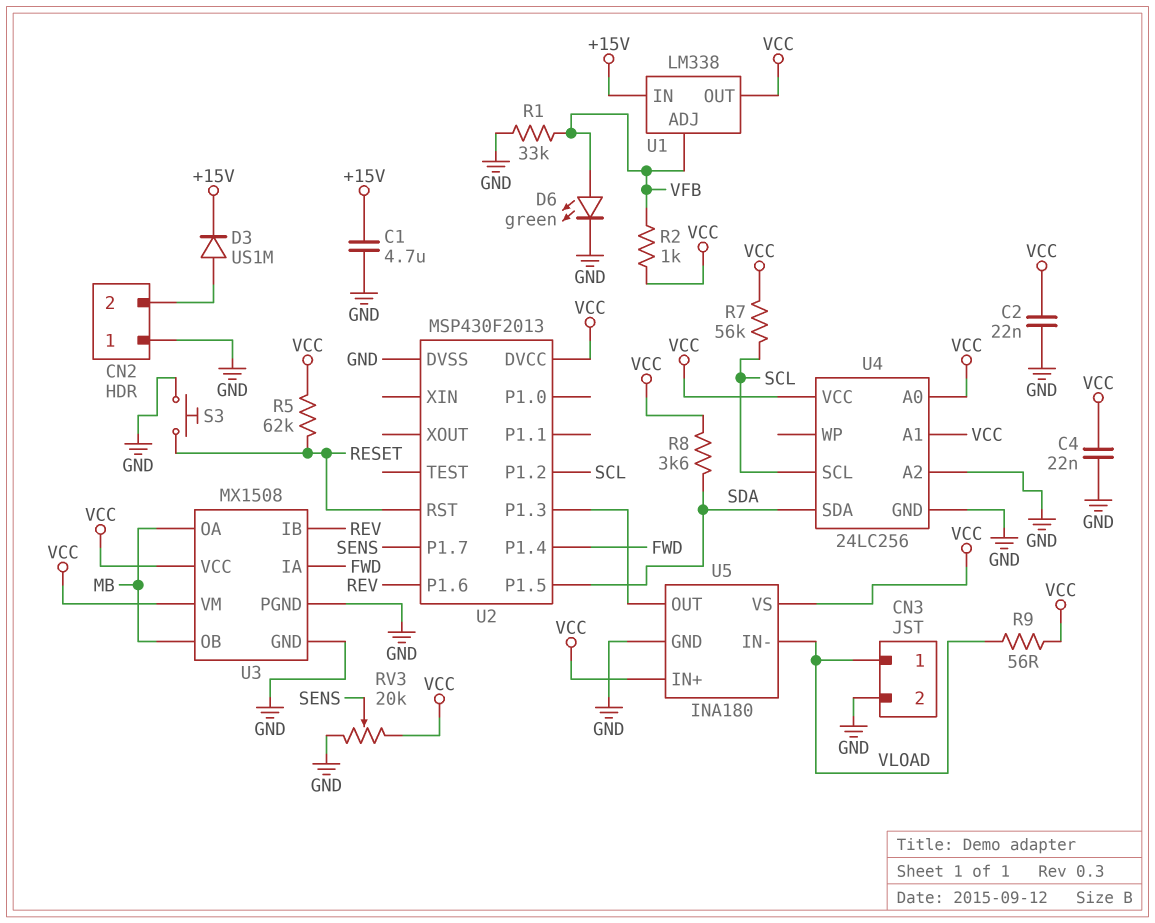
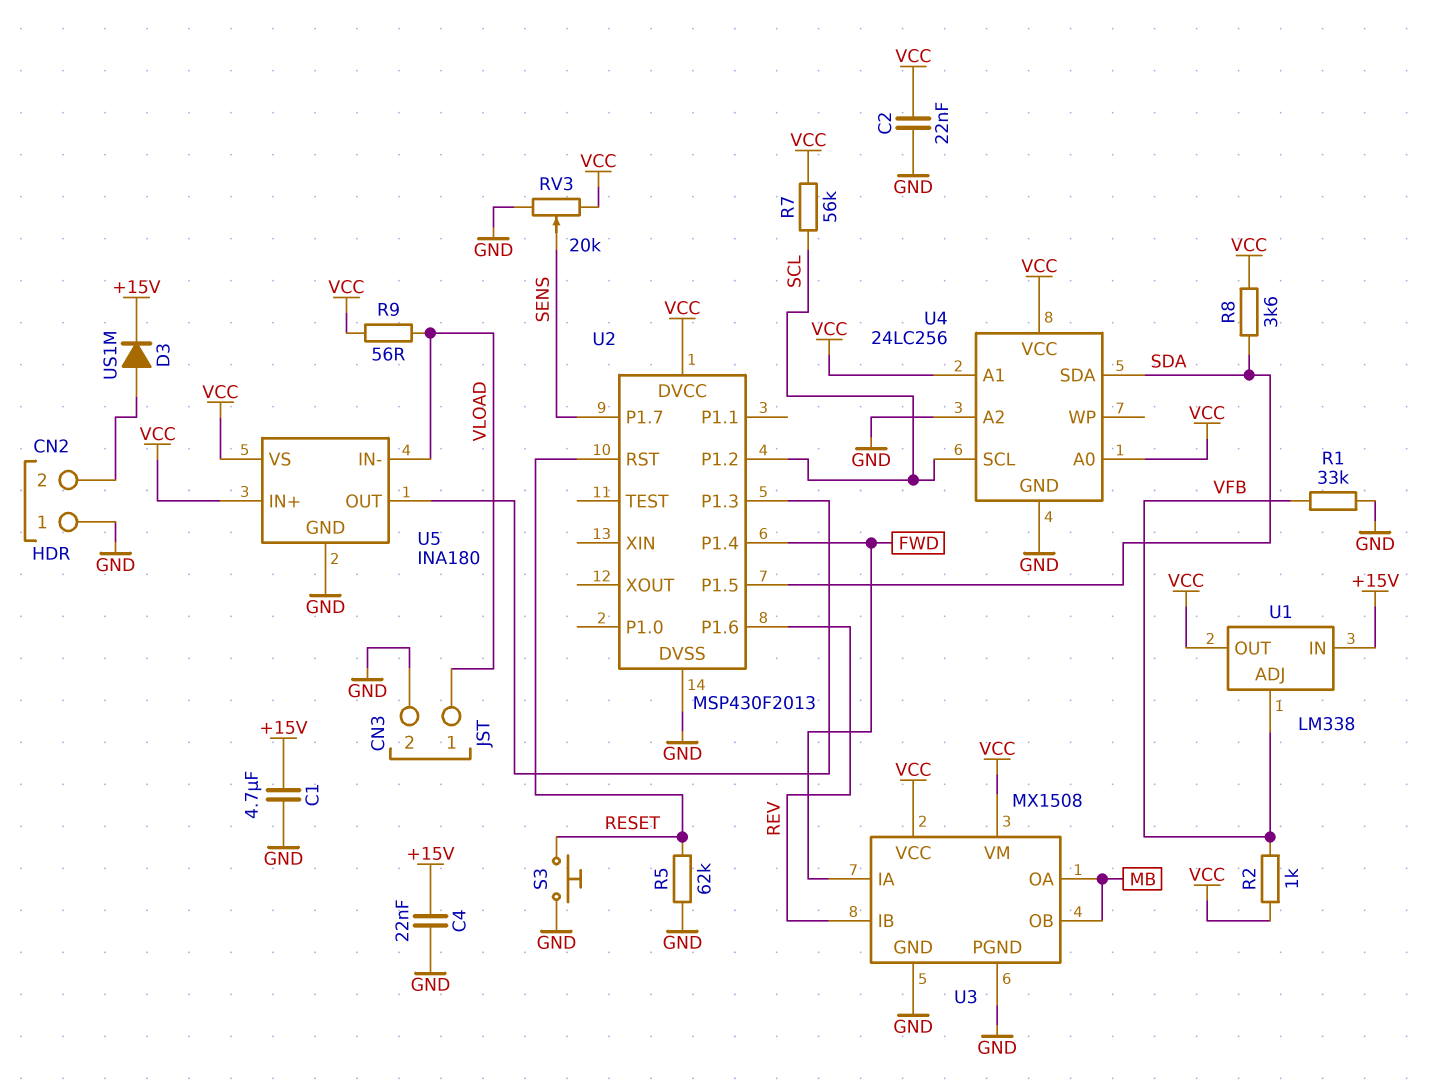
C4: 22nF (GND, VCC) -> 22nF (+15V, GND)
D6: LED green (A VFB, K GND) -> none
R5: 62k (RESET, VCC) -> 62k (GND, RESET)

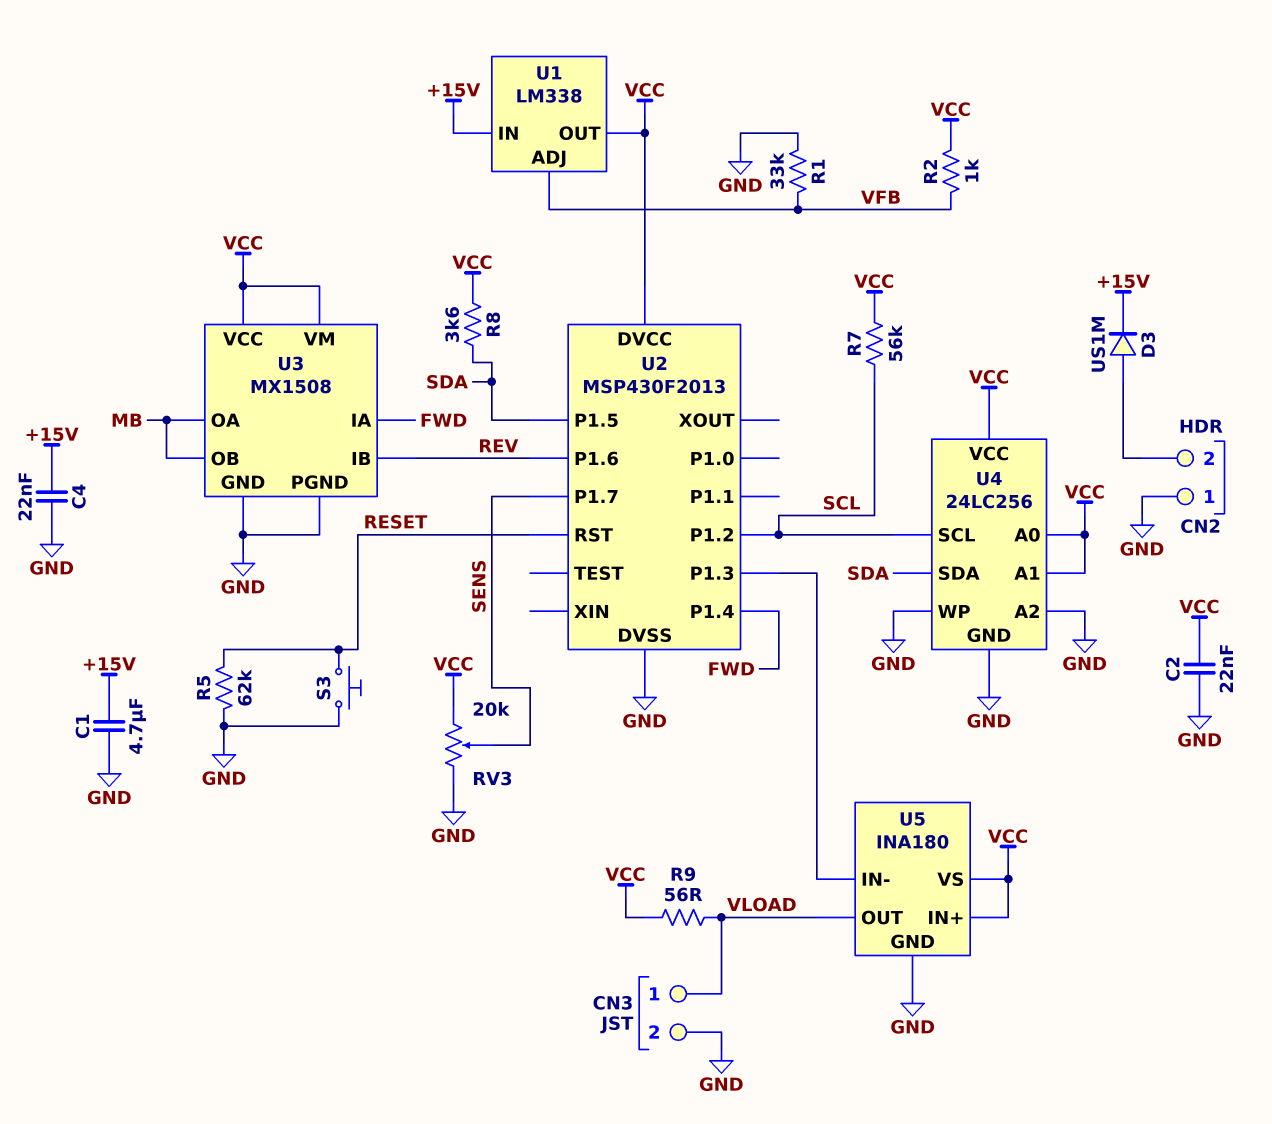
U4 pin WP: none -> GND
U5 pin IN-: VLOAD -> U2/P1.3
U5 pin OUT: U2/P1.3 -> VLOAD

